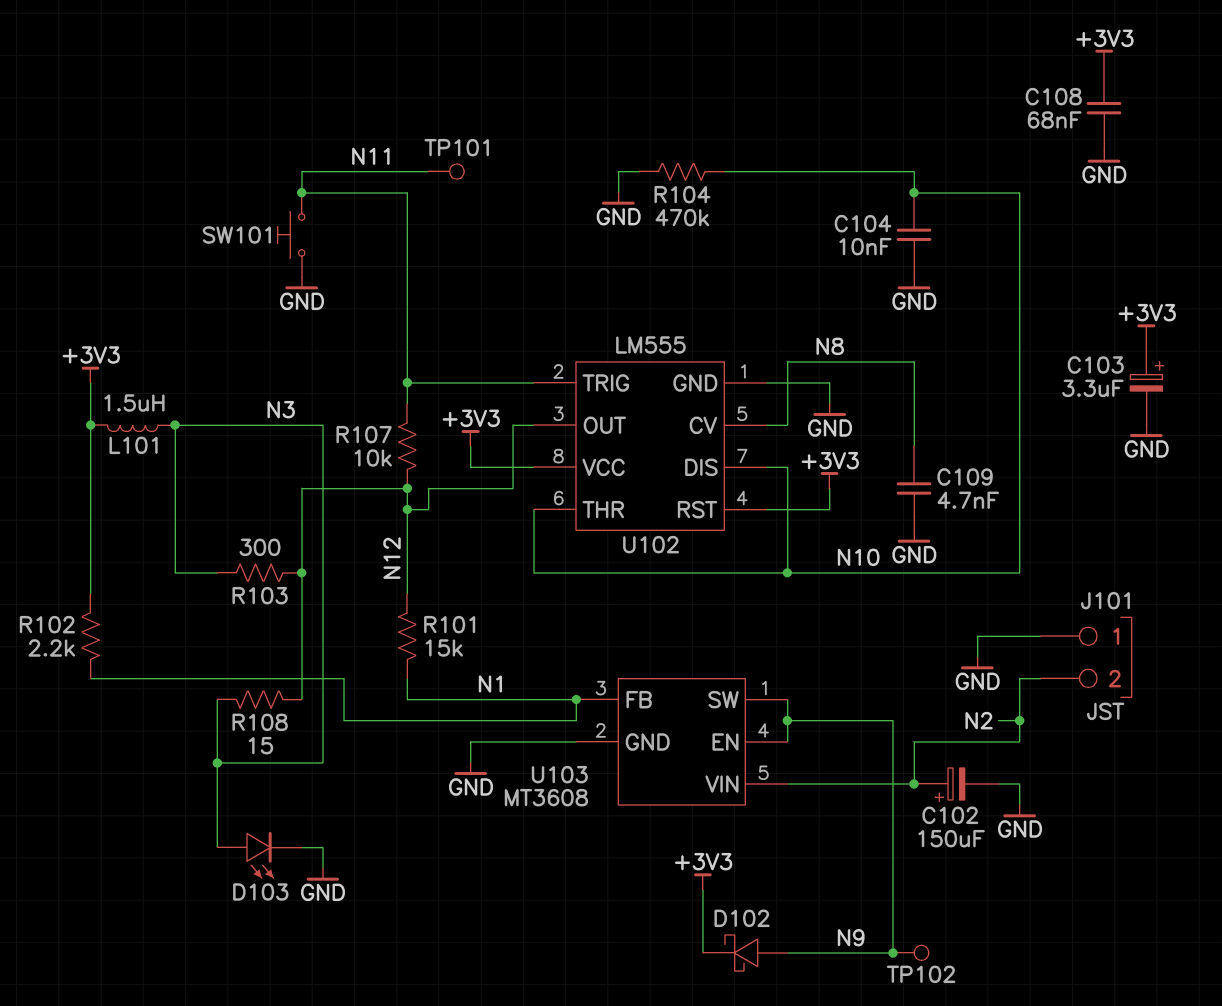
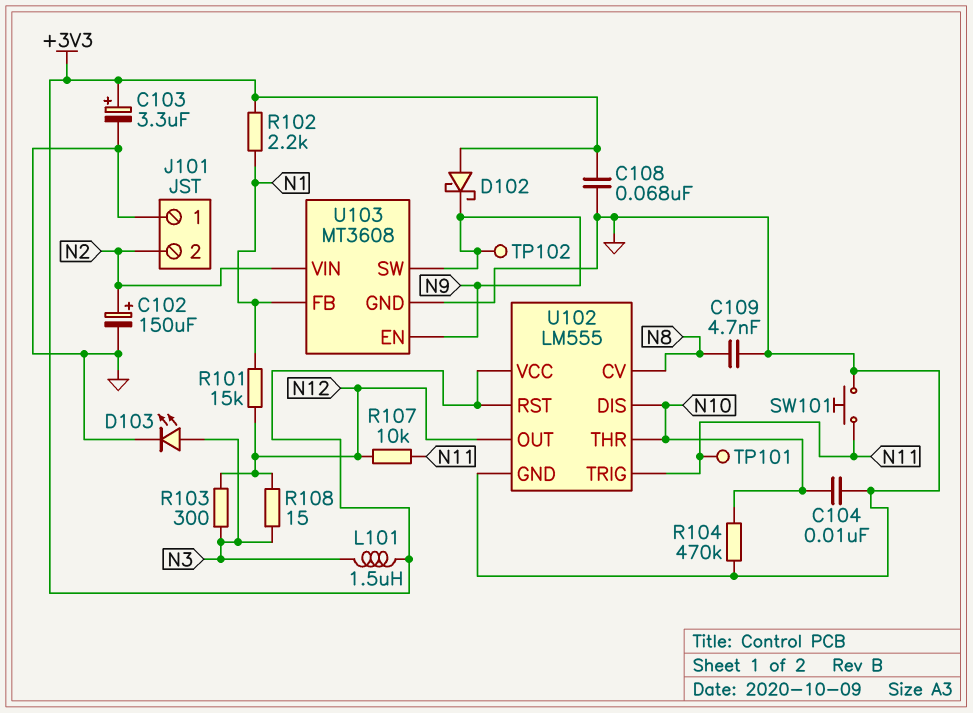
D102: schottky (A N9, K +3V3) -> schottky (A +3V3, K N9)

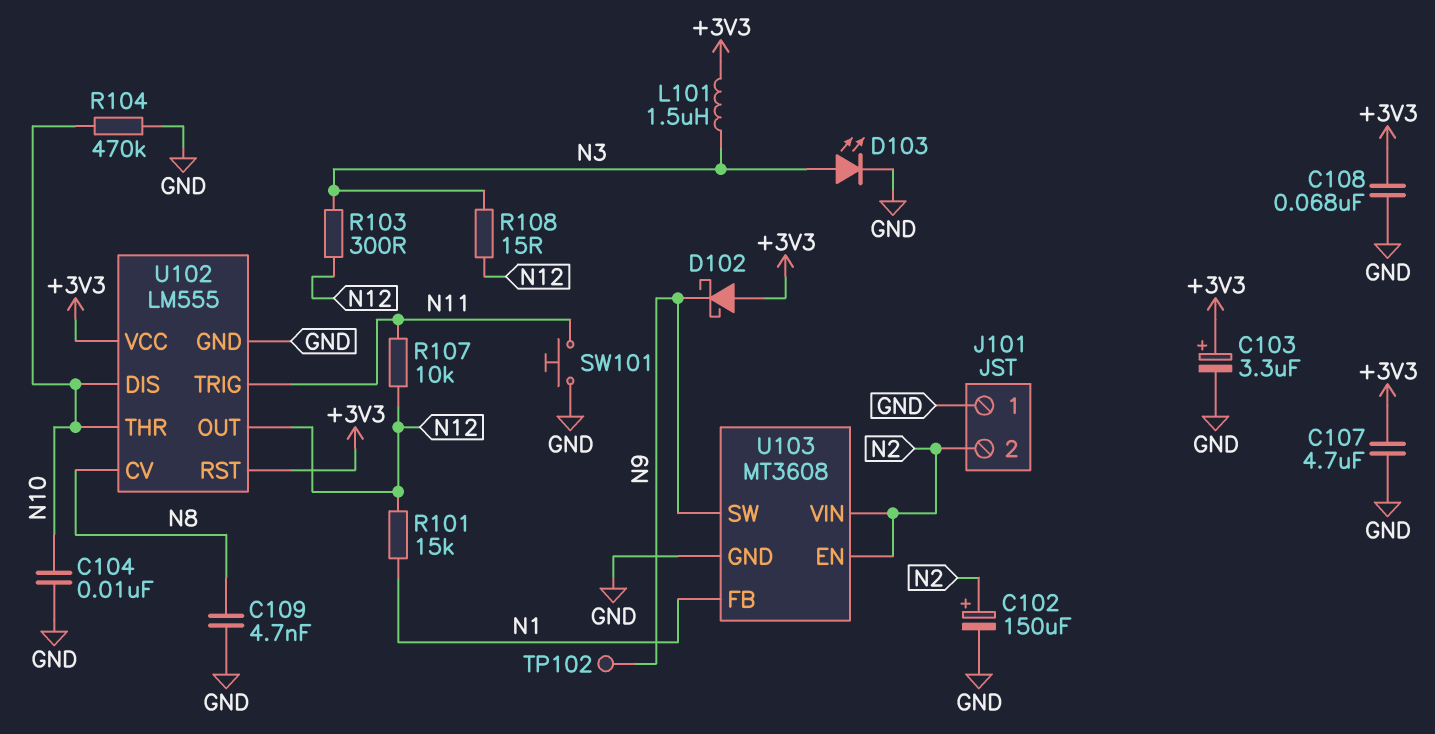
C107: none -> 4.7uF (+3V3, GND)
R102: 2.2k (+3V3, N1) -> none
TP101: test point (N11) -> none
U103 pin EN: N9 -> N2

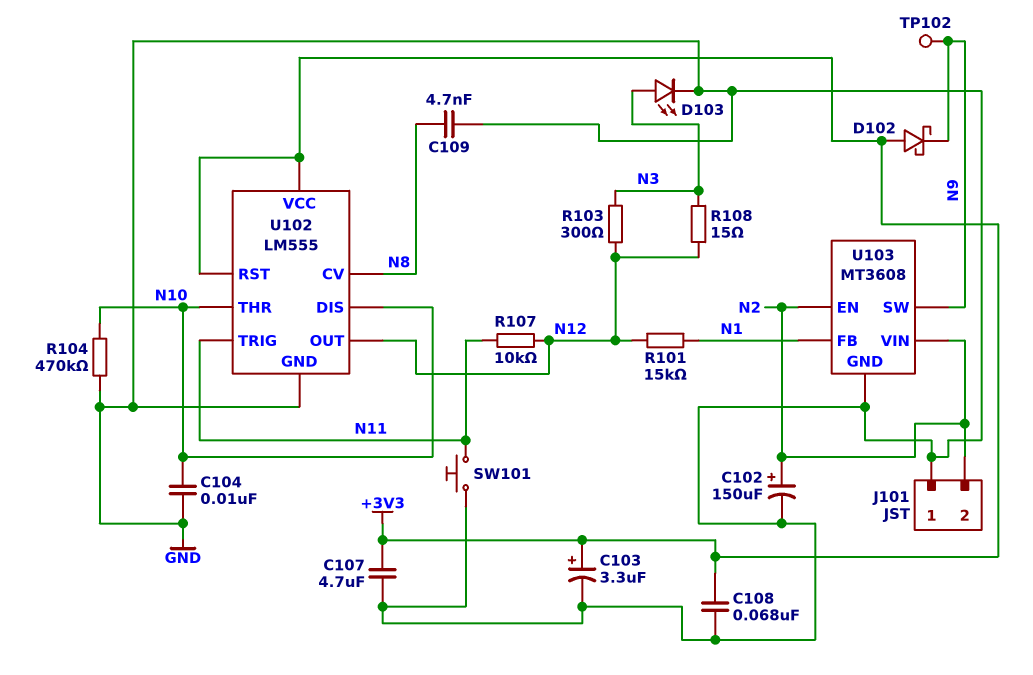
L101: 1.5uH (+3V3, N3) -> none

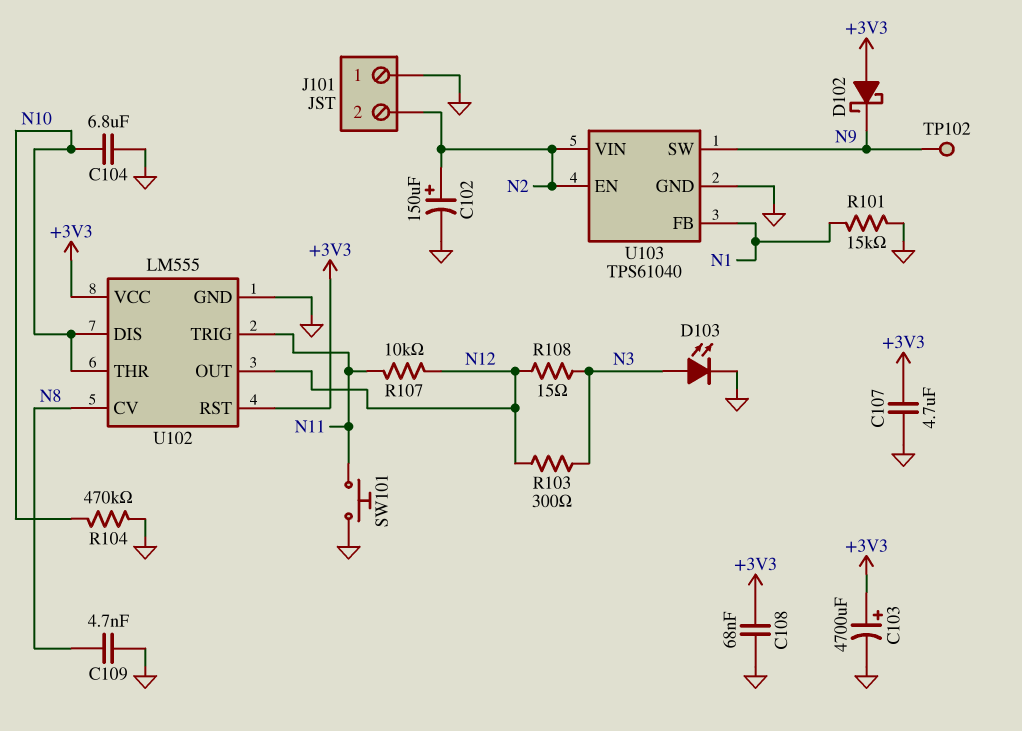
C103: 3.3uF (plus +3V3, minus GND) -> 4700uF (plus +3V3, minus GND)
C104: 10nF (GND, N10) -> 6.8uF (GND, N10)
R101: 15k (N1, N12) -> 15k (GND, N1)
U103: MT3608 -> TPS61040

